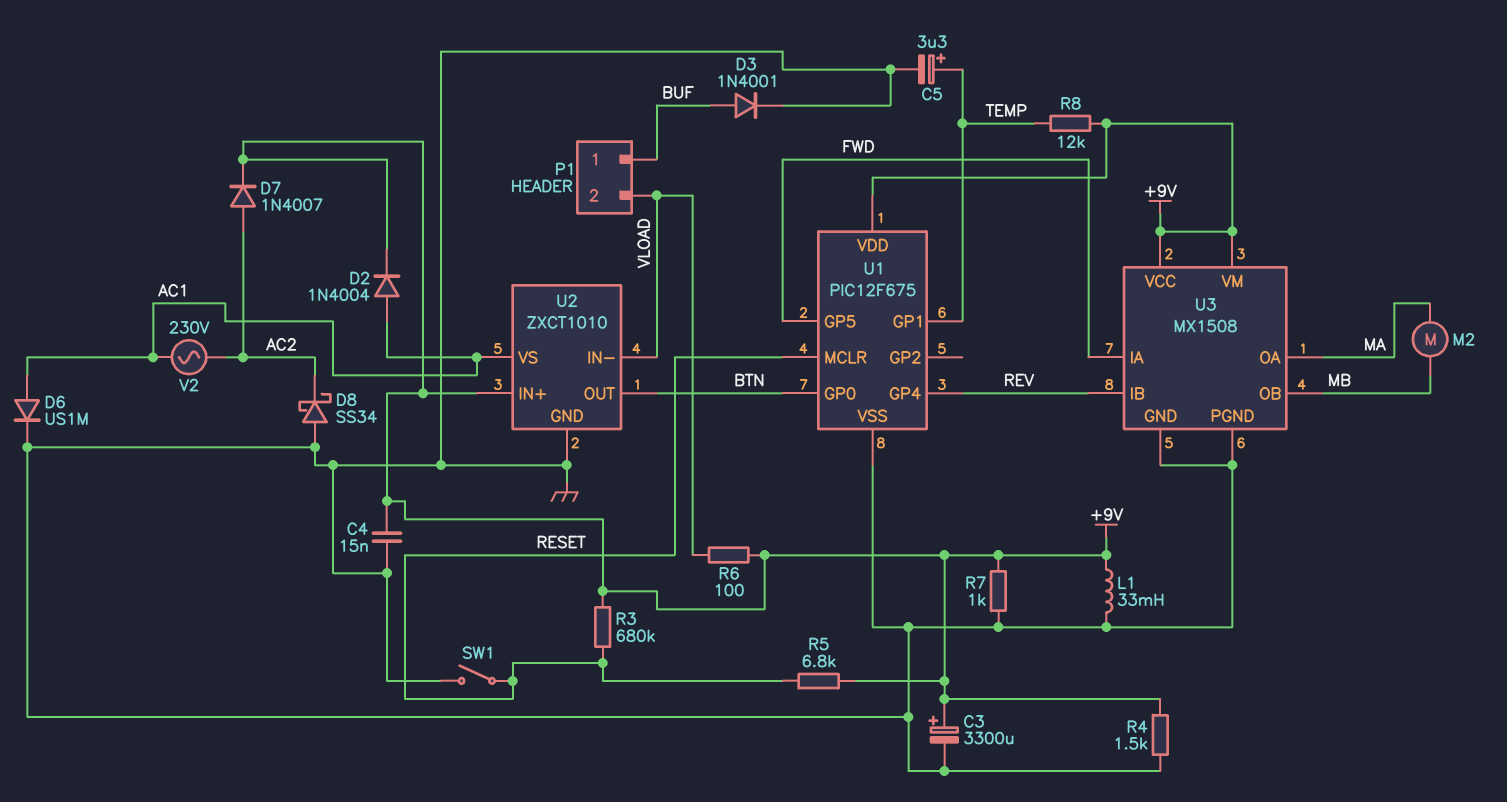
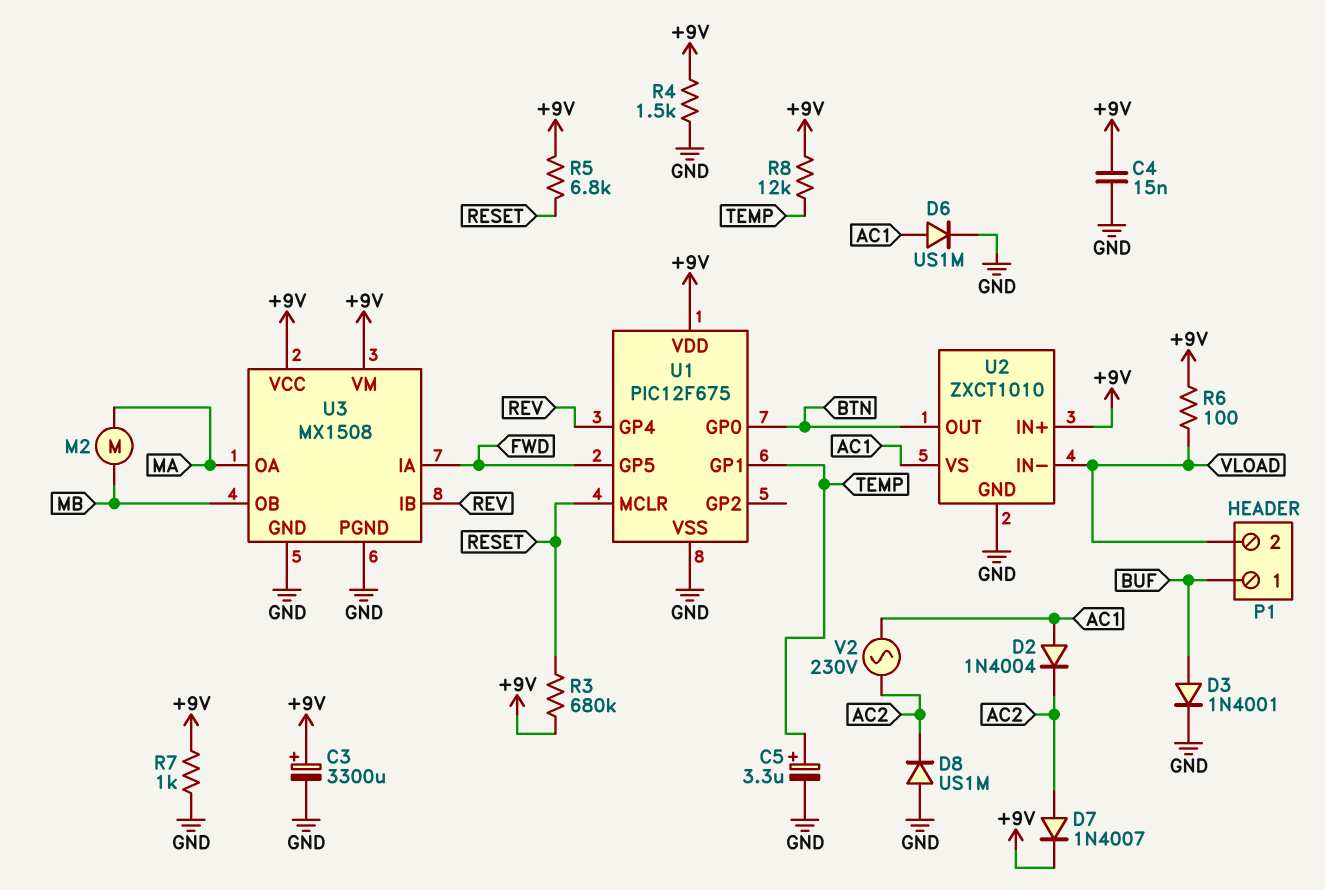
D2: diode 1N4004 (A AC1, K +9V) -> diode 1N4004 (A AC1, K AC2)
D8: schottky SS34 (A GND, K AC2) -> diode US1M (A GND, K AC2)
L1: 33mH (+9V, GND) -> none
SW1: switch (GND, RESET) -> none

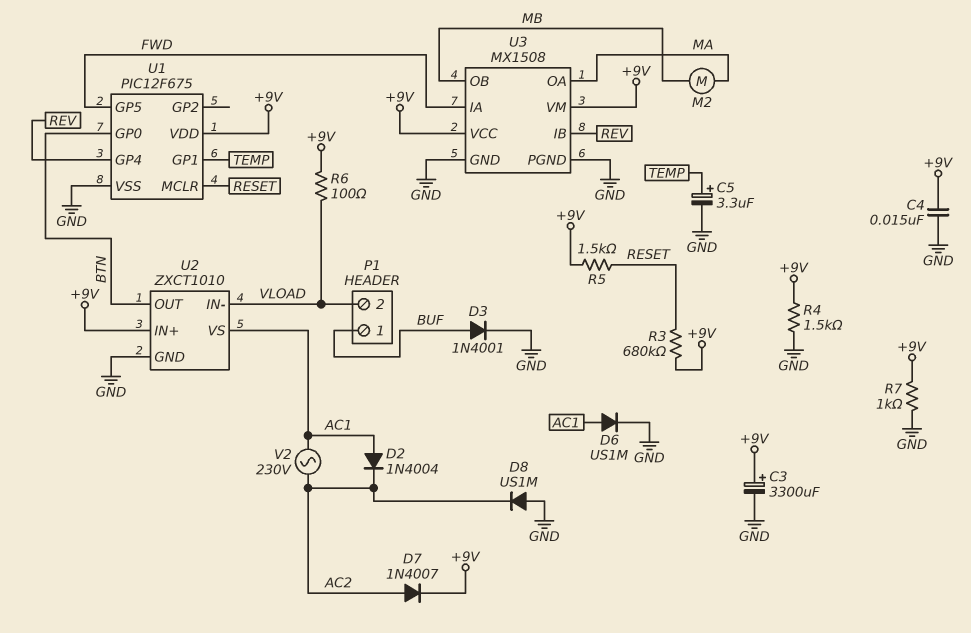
R5: 6.8k (+9V, RESET) -> 1.5k (+9V, RESET)
R8: 12k (+9V, TEMP) -> none

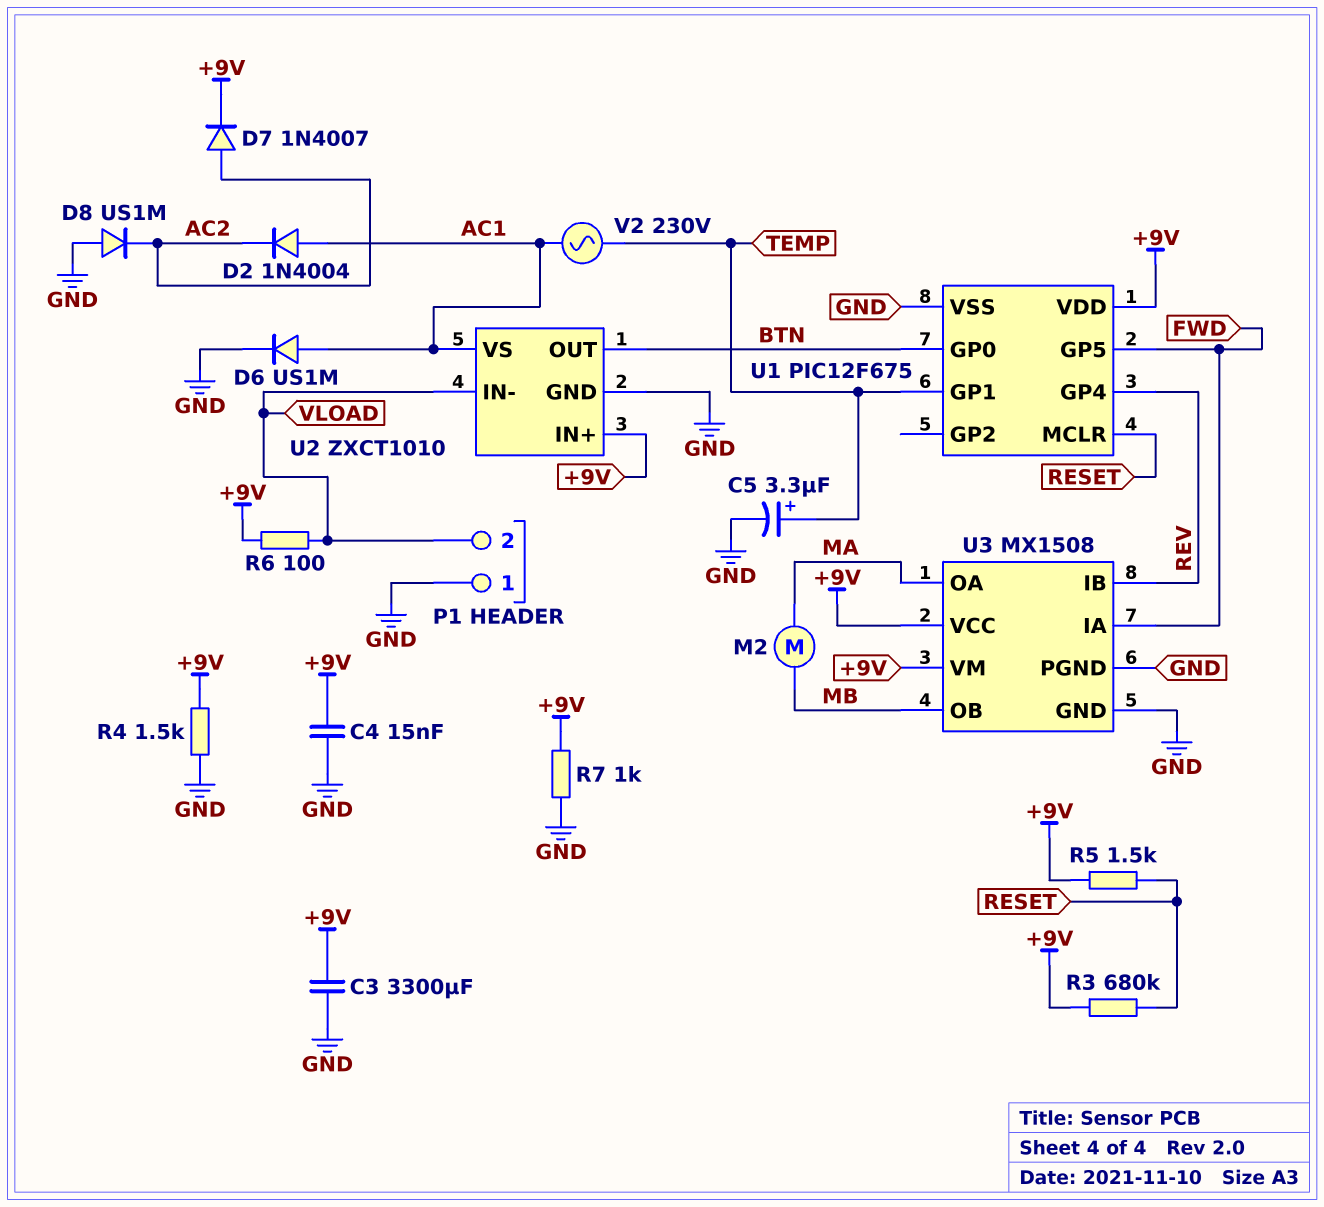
C3: 3300uF (plus +9V, minus GND) -> 3300uF (+9V, GND)
D3: diode 1N4001 (A BUF, K GND) -> none
P1 pin 1: BUF -> GND
V2: AC 230V (AC1, AC2) -> AC 230V (AC1, TEMP)

